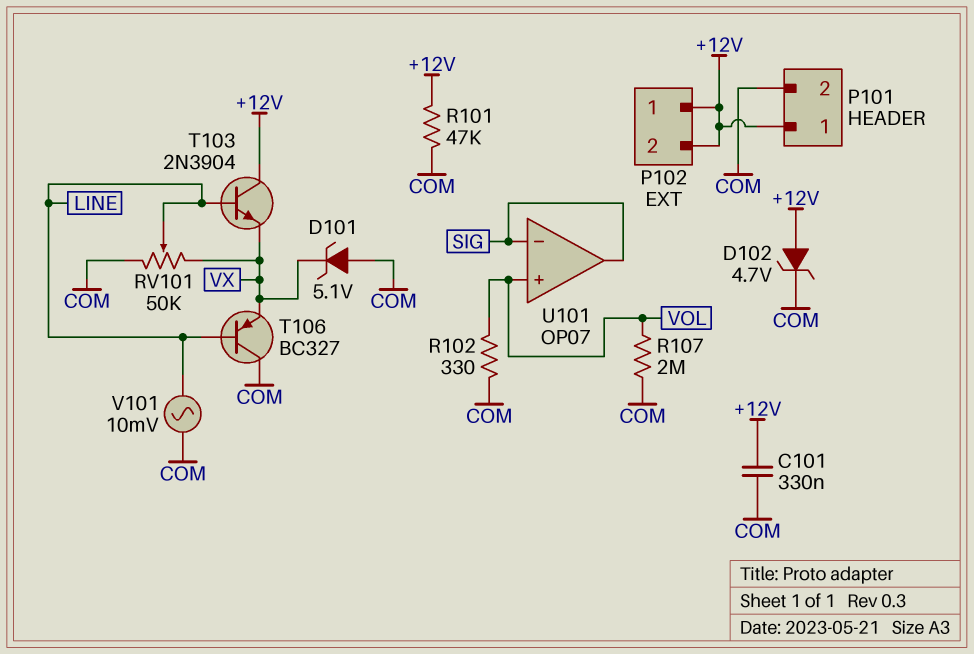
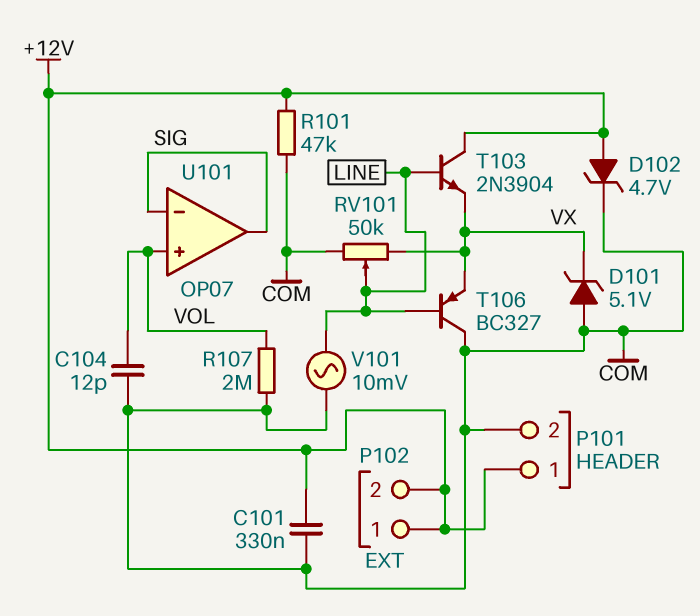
C104: none -> 12pF (COM, VOL)
R102: 330 (COM, VOL) -> none

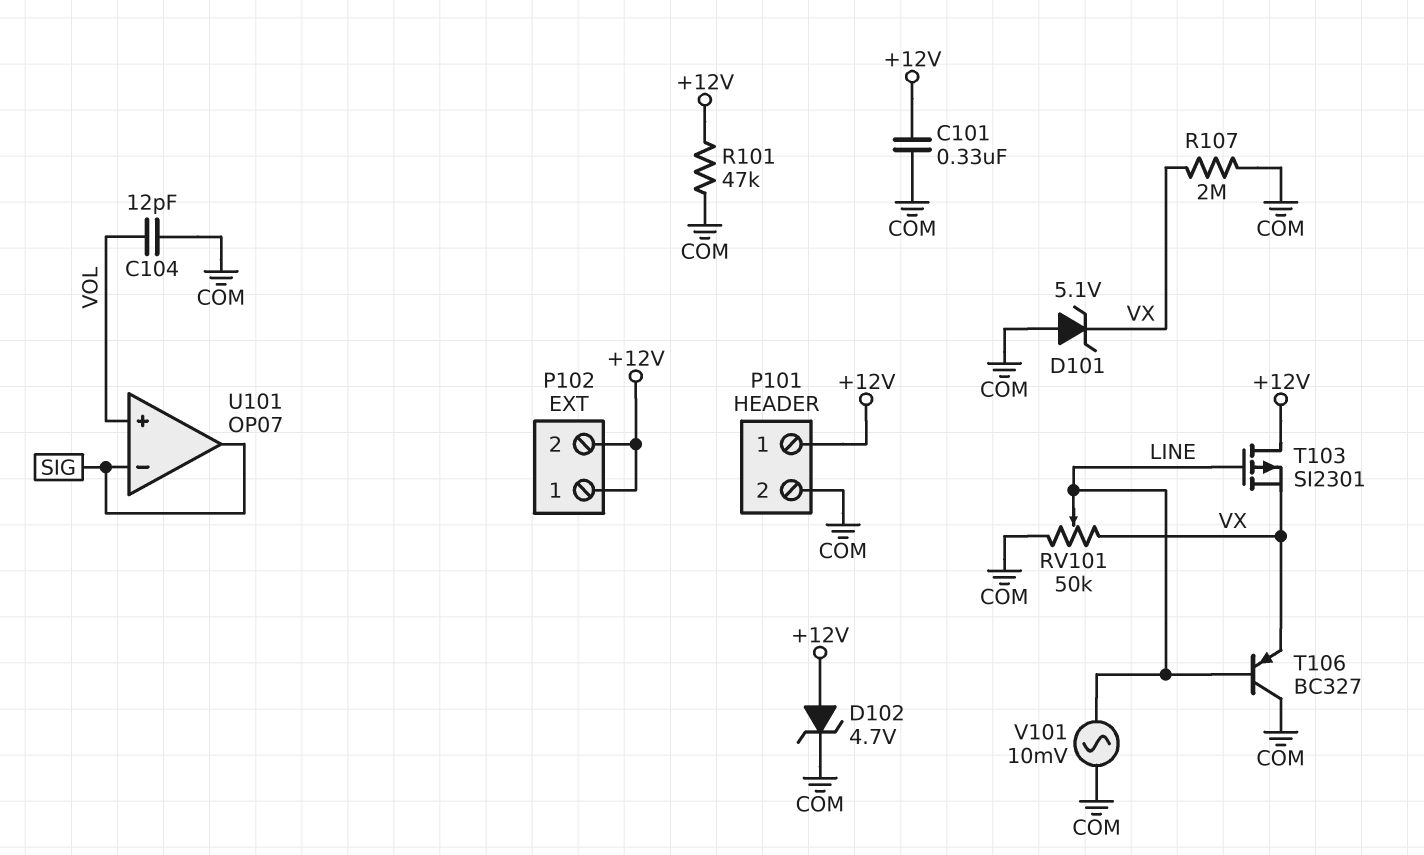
R107: 2M (COM, VOL) -> 2M (COM, VX)
T103: NPN 2N3904 (B LINE, C +12V, E VX) -> PMOS SI2301 (G LINE, D +12V, S VX)

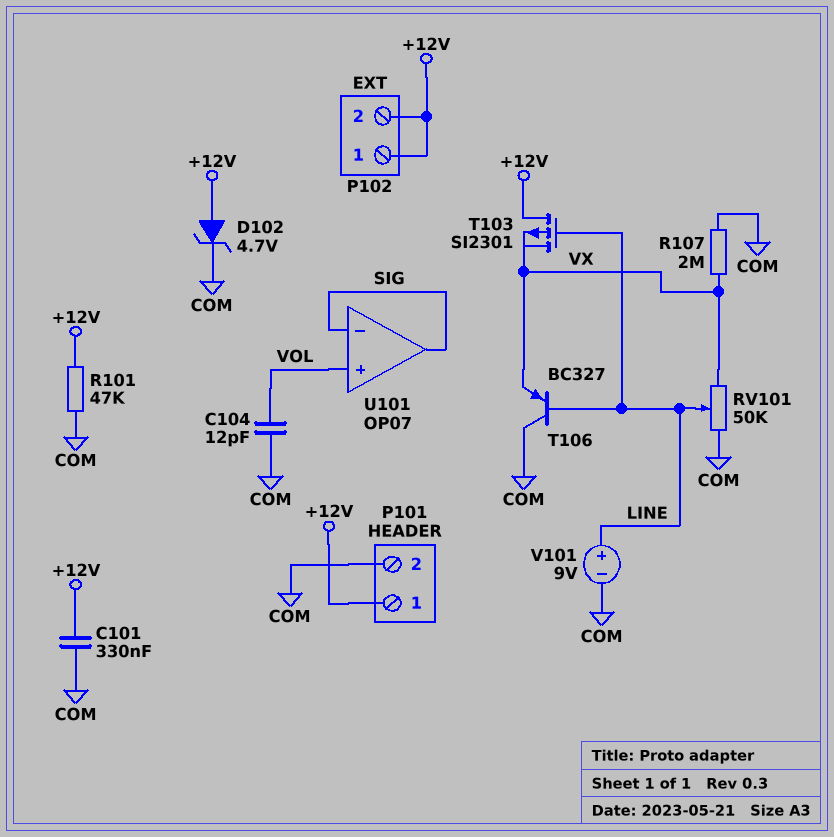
D101: zener 5.1V (A COM, K VX) -> none
V101: AC 10mV (COM, LINE) -> 9V (plus LINE, minus COM)

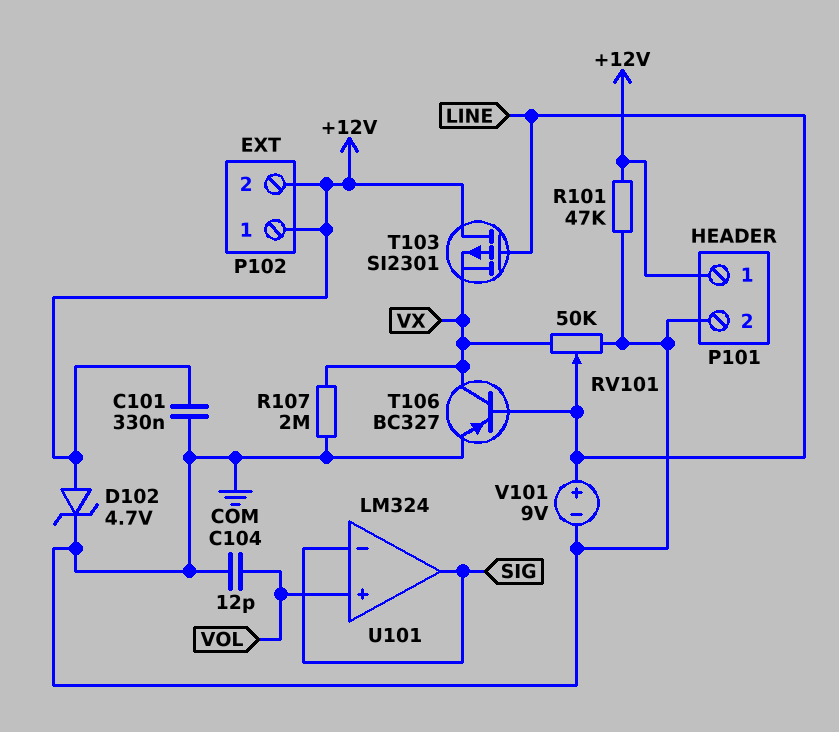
T106: PNP BC327 (B LINE, C COM, E VX) -> PNP BC327 (B LINE, C VX, E COM)
U101: OP07 -> LM324

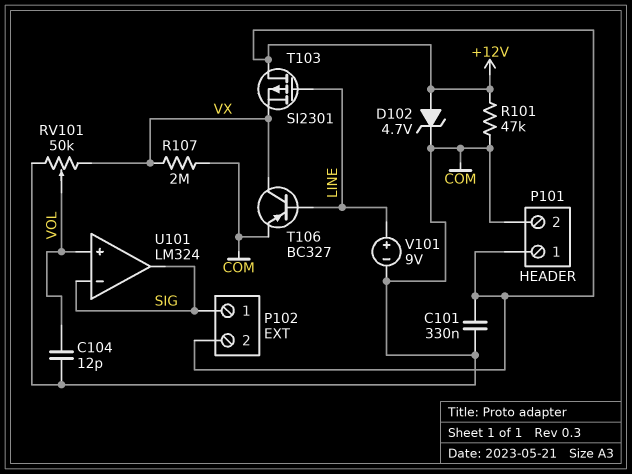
P102 pin 1: +12V -> SIG
RV101: 50k (COM, VX, wiper LINE) -> 50k (COM, VX, wiper VOL)

